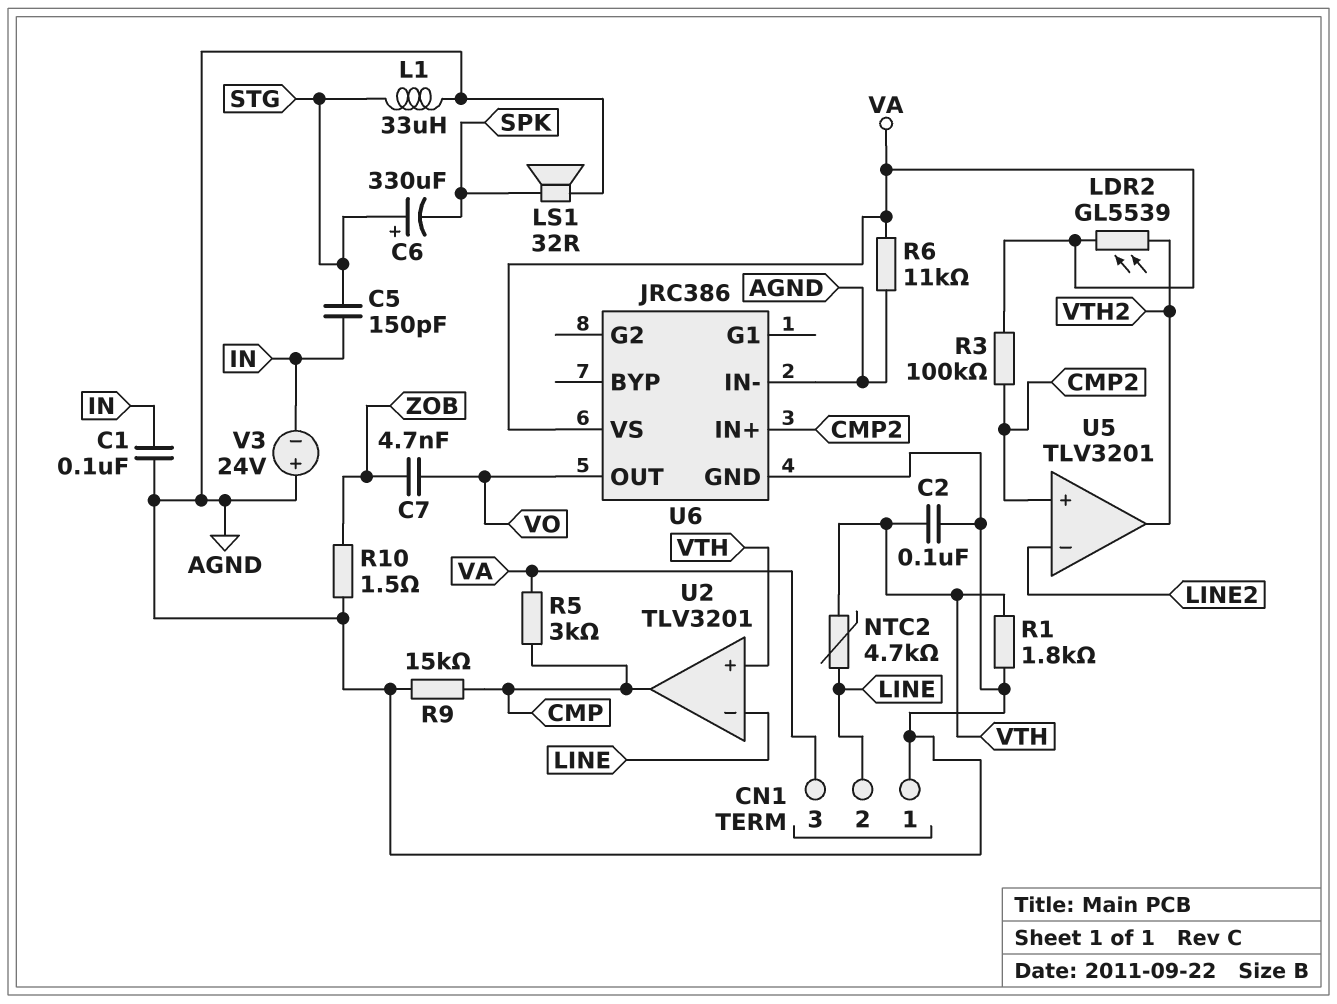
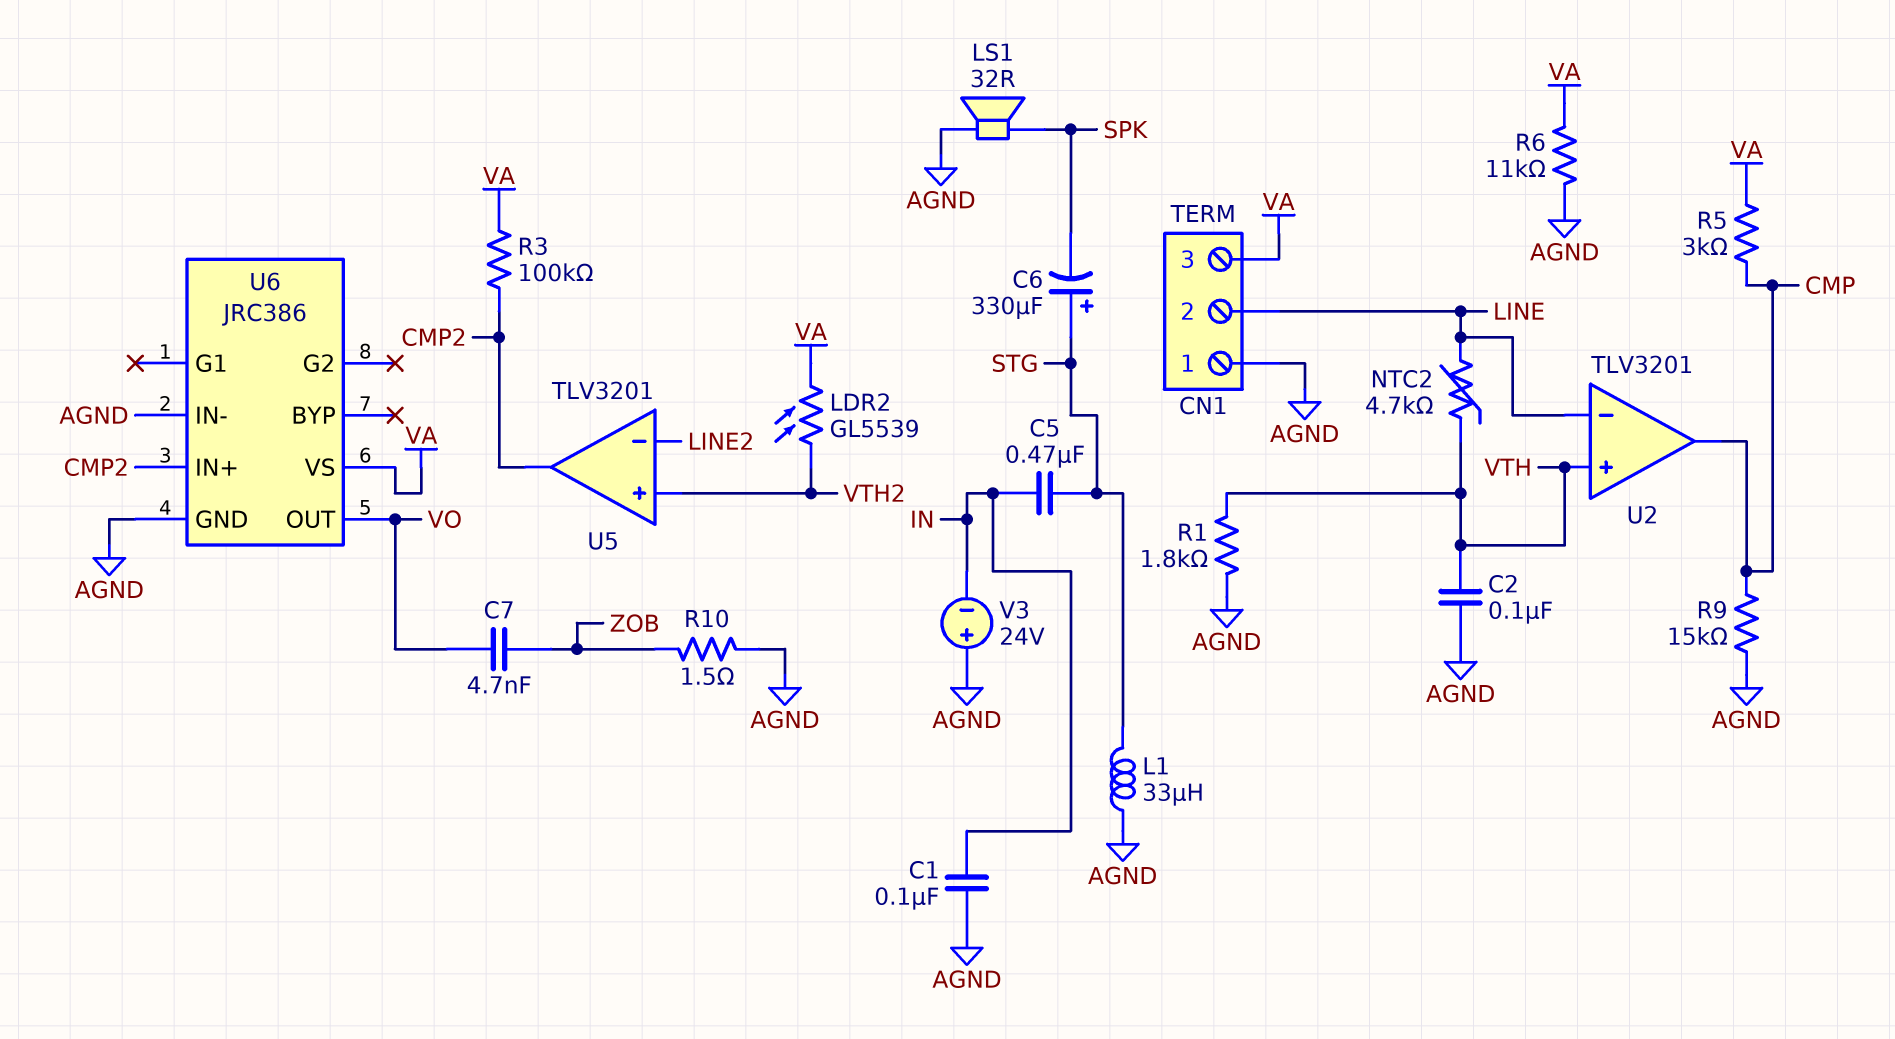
C5: 150pF (IN, STG) -> 470nF (IN, STG)
U5 pin in+: CMP2 -> VTH2
U5 pin out: VTH2 -> CMP2

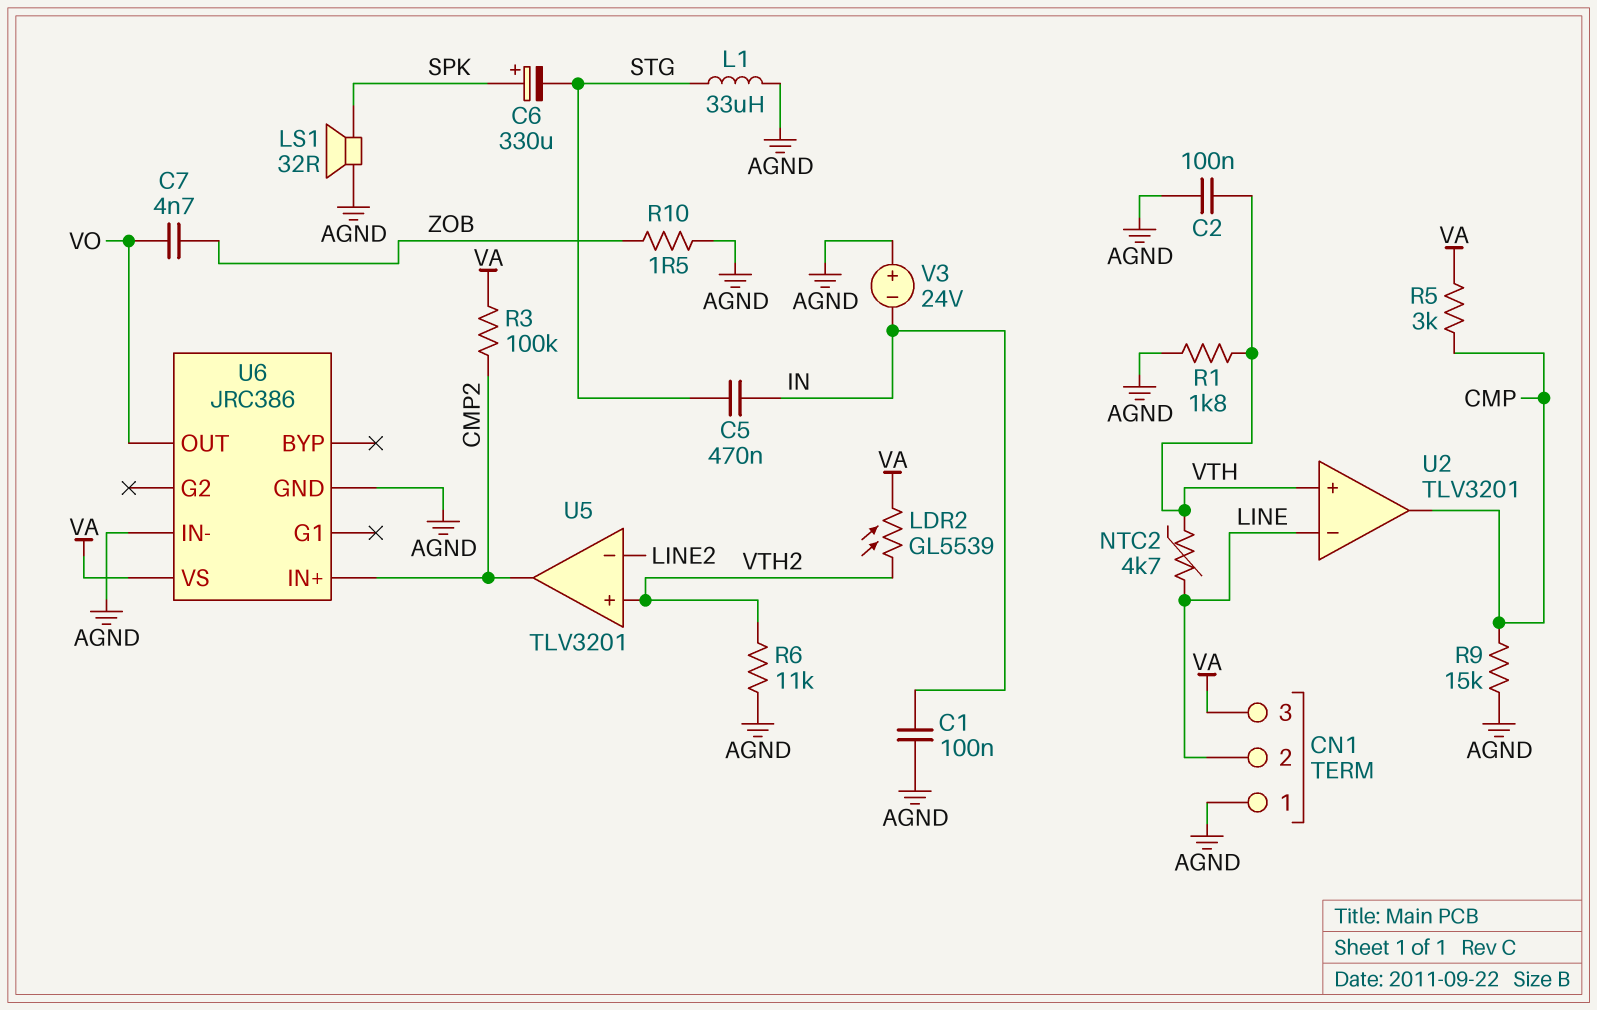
C6: 330uF (plus STG, minus SPK) -> 330uF (plus SPK, minus STG)
R6: 11k (AGND, VA) -> 11k (AGND, VTH2)

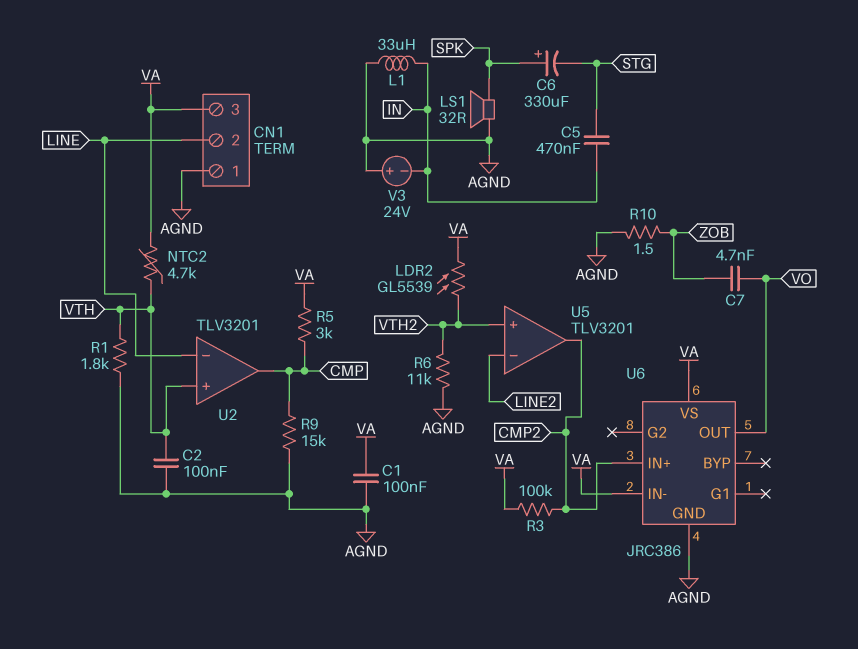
C1: 100nF (AGND, IN) -> 100nF (AGND, VA)
L1: 33uH (AGND, STG) -> 33uH (AGND, IN)
NTC2: 4.7k (LINE, VTH) -> 4.7k (VA, VTH)
U6 pin IN-: AGND -> VA

